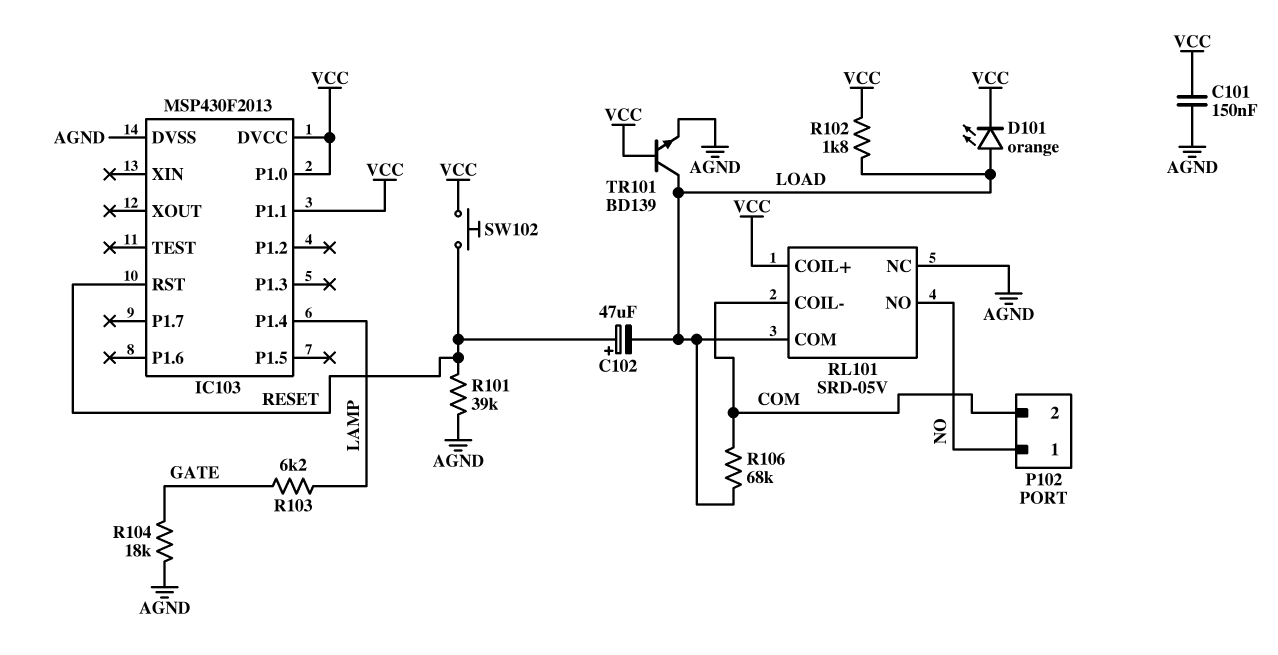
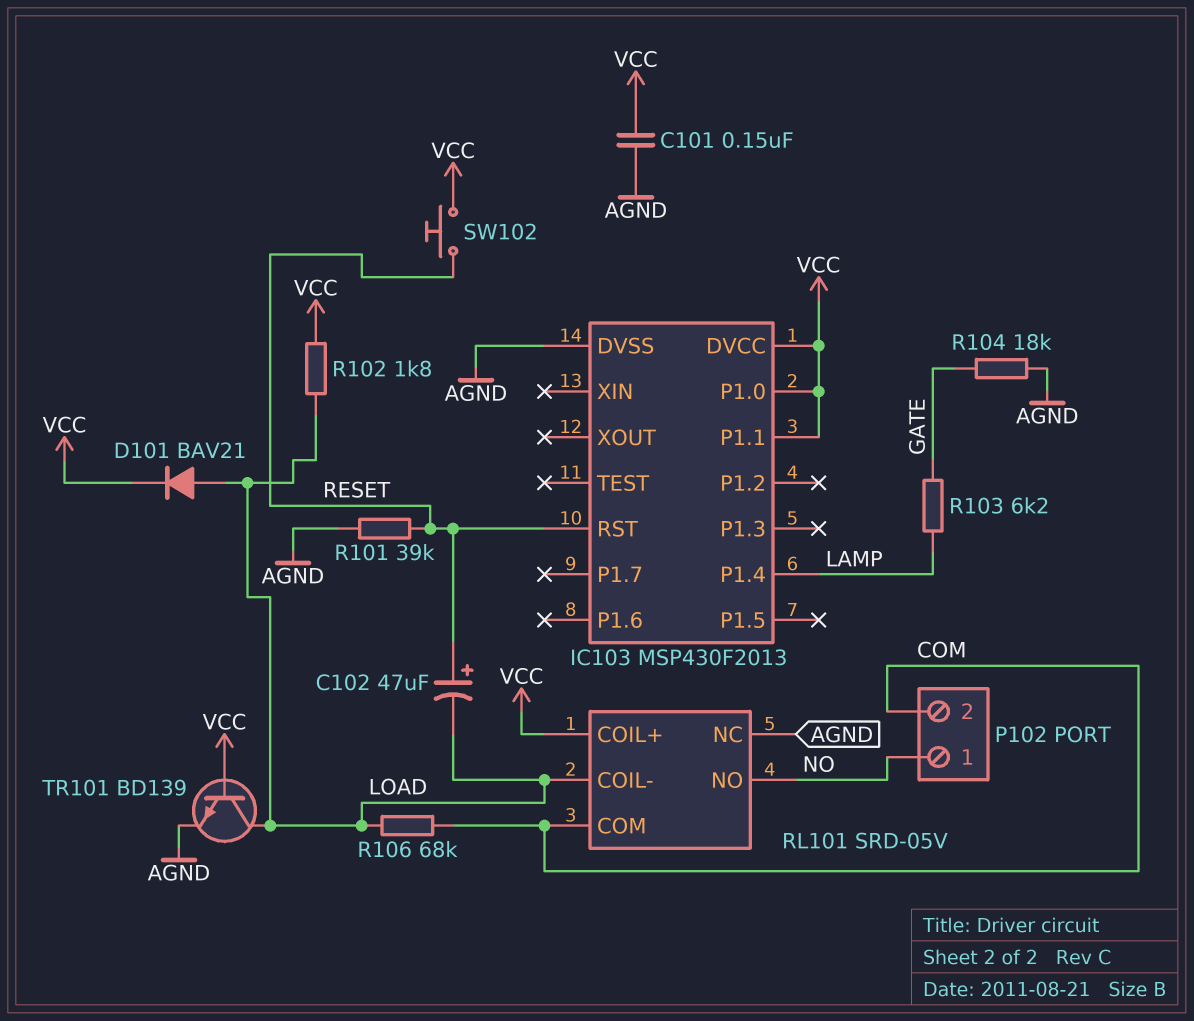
D101: LED orange (A LOAD, K VCC) -> diode BAV21 (A LOAD, K VCC)
RL101 pin COIL-: COM -> LOAD
RL101 pin COM: LOAD -> COM

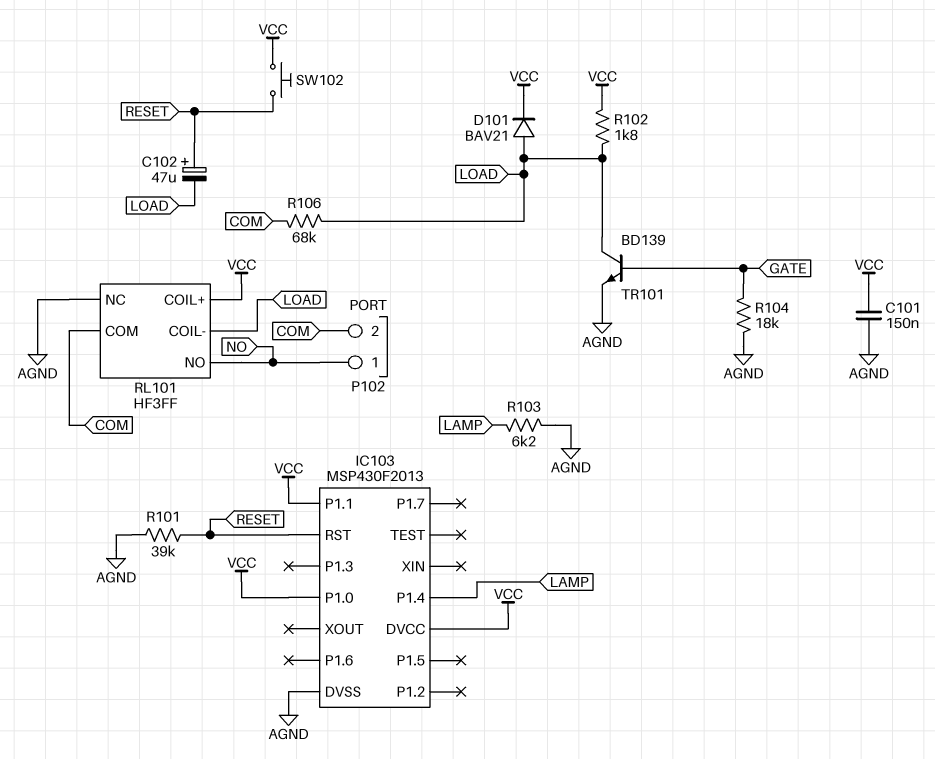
R103: 6.2k (GATE, LAMP) -> 6.2k (AGND, LAMP)
RL101: SRD-05V -> HF3FF
TR101: NPN BD139 (B VCC, C LOAD, E AGND) -> NPN BD139 (B GATE, C LOAD, E AGND)

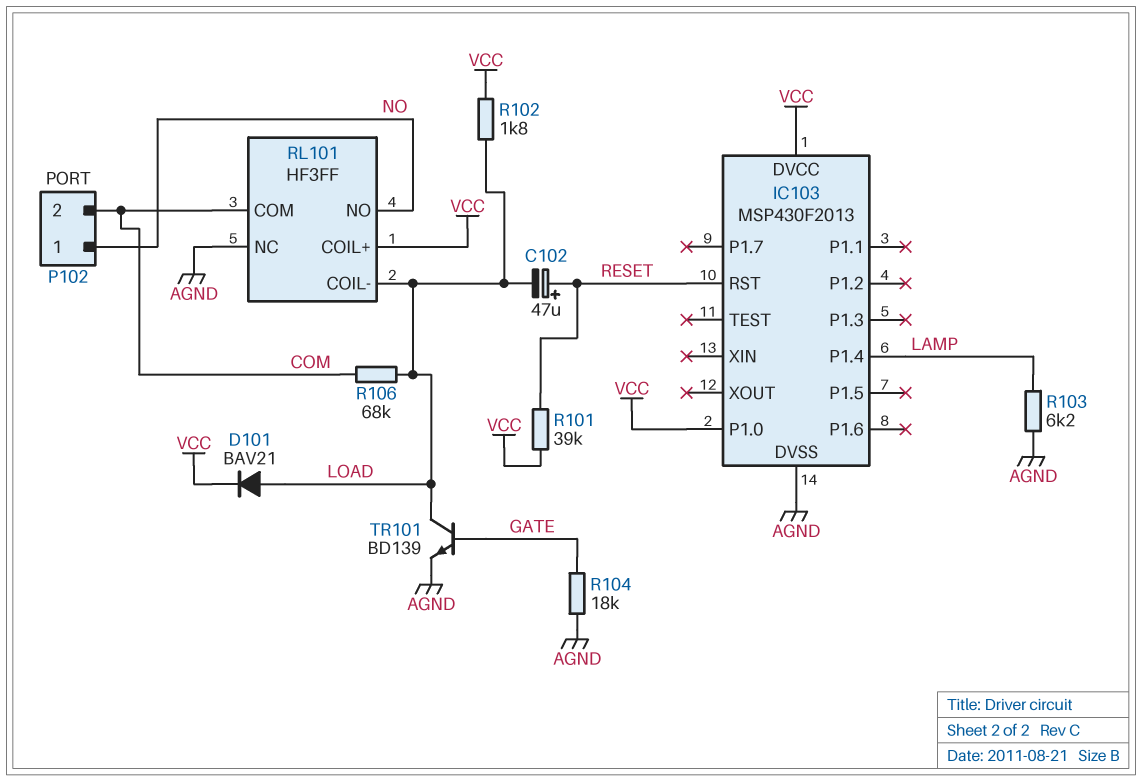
C101: 150nF (AGND, VCC) -> none
IC103 pin P1.1: VCC -> none
R101: 39k (AGND, RESET) -> 39k (RESET, VCC)
SW102: button (RESET, VCC) -> none

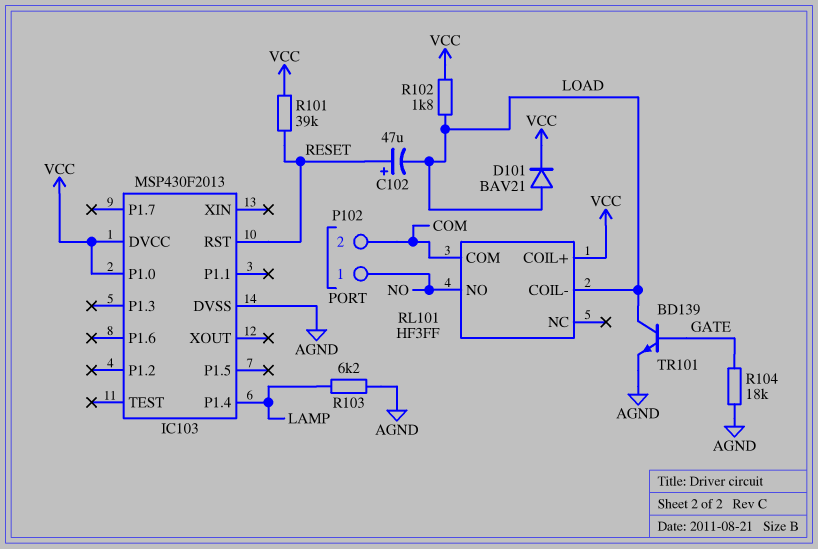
R106: 68k (COM, LOAD) -> none
RL101 pin NC: AGND -> none

